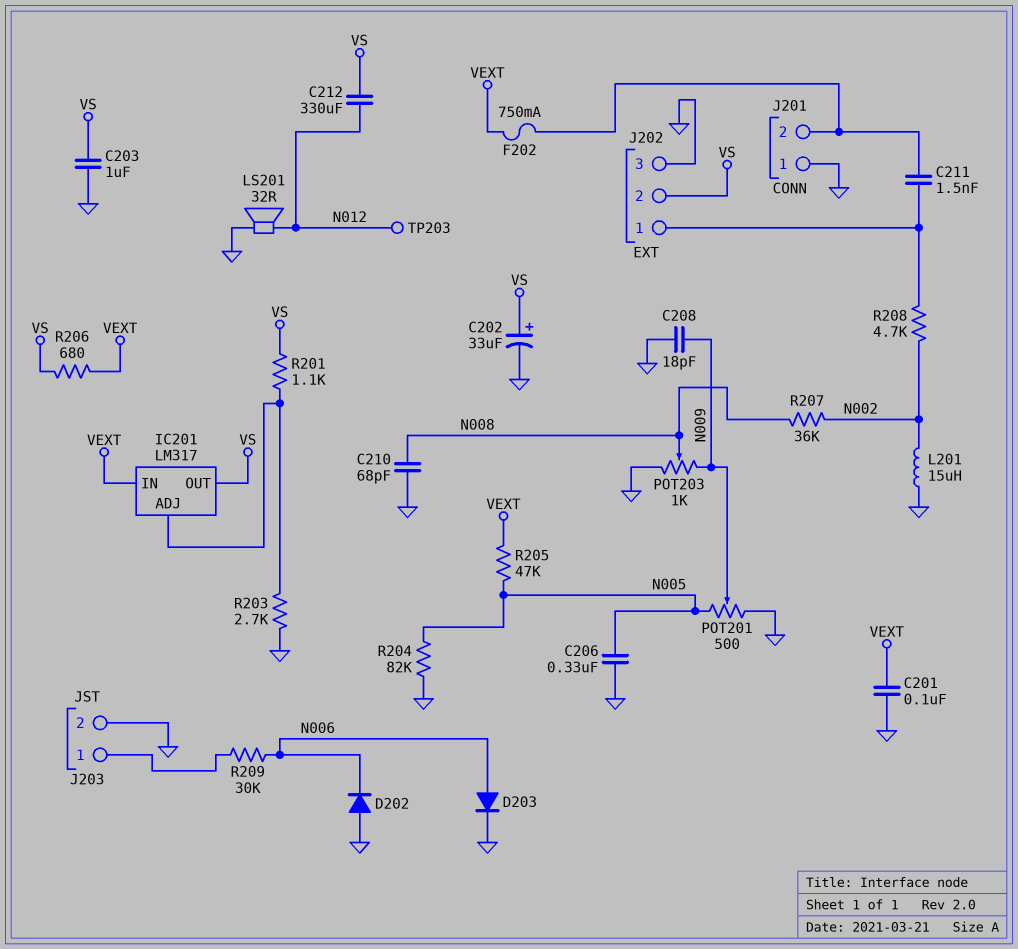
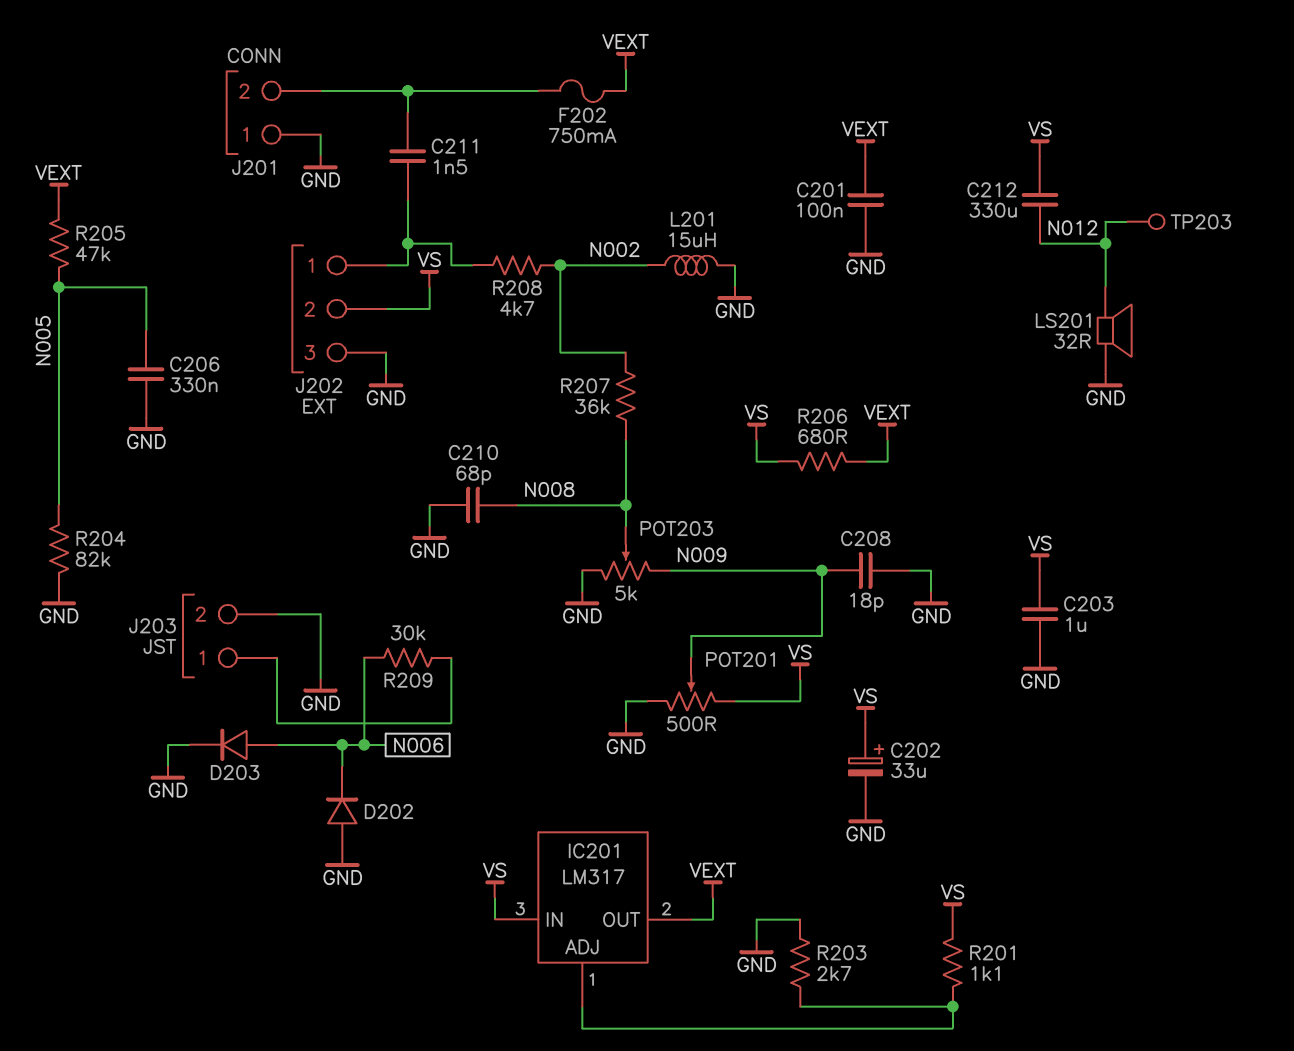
IC201 pin IN: VEXT -> VS
IC201 pin OUT: VS -> VEXT
POT201: 500 (GND, N005, wiper N009) -> 500 (GND, VS, wiper N009)
POT203: 1k (GND, N009, wiper N008) -> 5k (GND, N009, wiper N008)

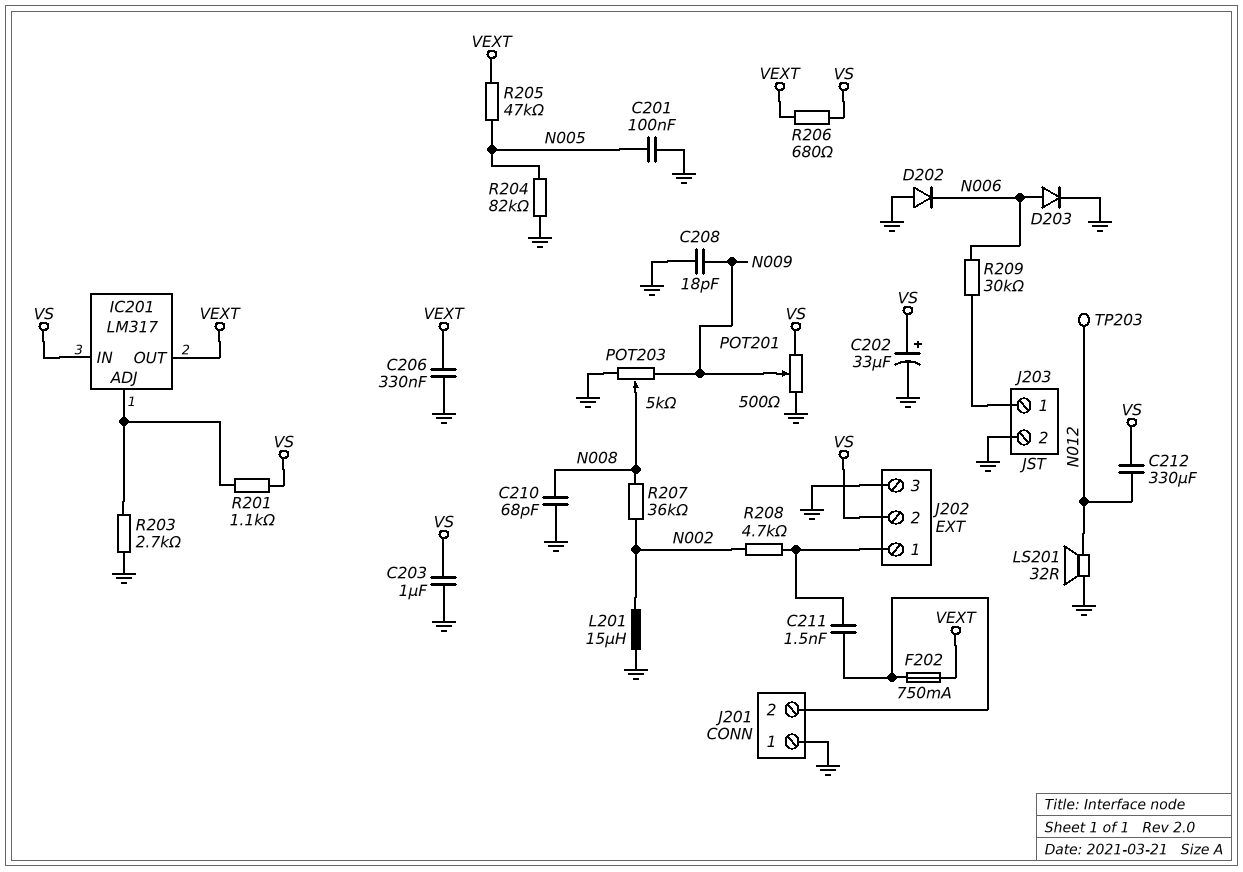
C201: 100nF (GND, VEXT) -> 100nF (GND, N005)
C206: 330nF (GND, N005) -> 330nF (GND, VEXT)

